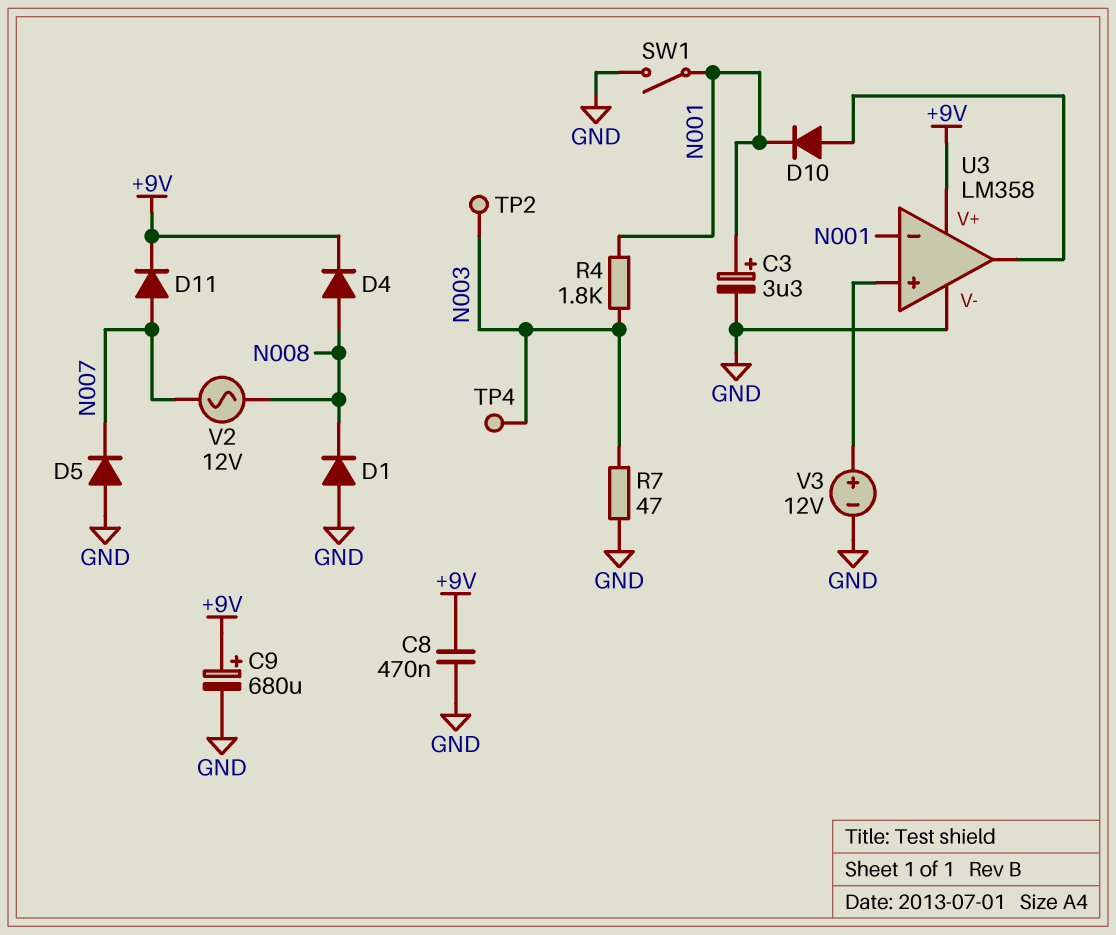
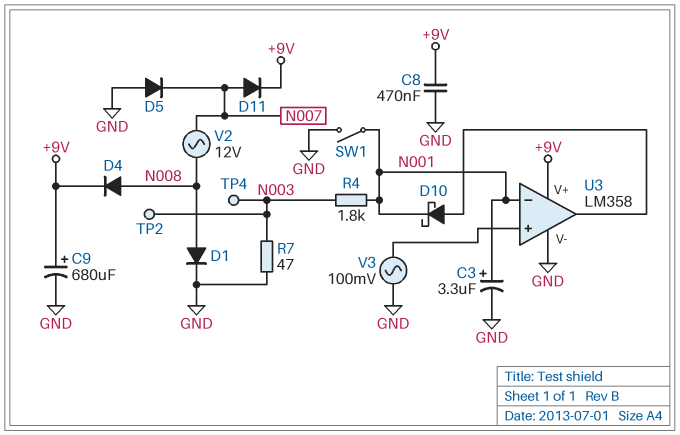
D1: diode (A GND, K N008) -> diode (A N008, K GND)
D10: diode (A U3/out, K N001) -> schottky (A U3/out, K N001)
V3: 12V (plus U3/in+, minus GND) -> AC 100mV (GND, U3/in+)

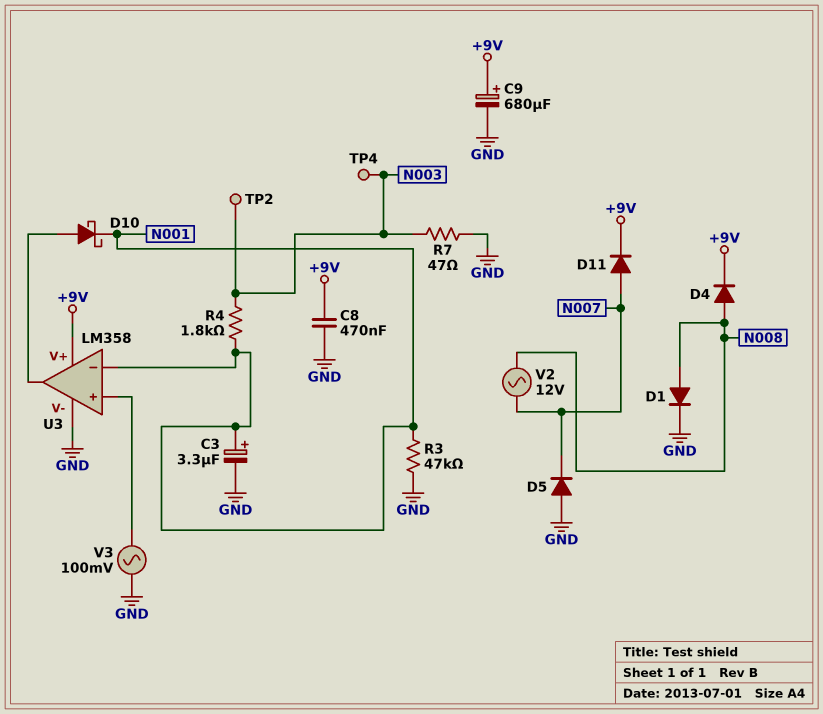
R3: none -> 47k (GND, N001)
SW1: switch (GND, N001) -> none

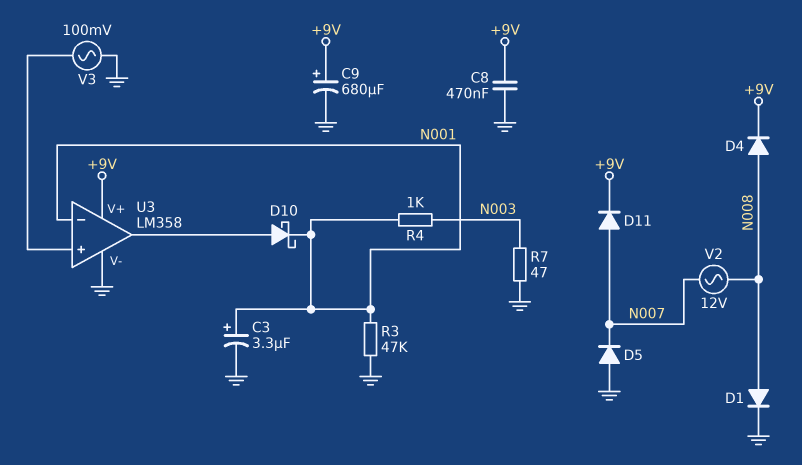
R4: 1.8k (N001, N003) -> 1k (N001, N003)
TP2: test point (N003) -> none
TP4: test point (N003) -> none

